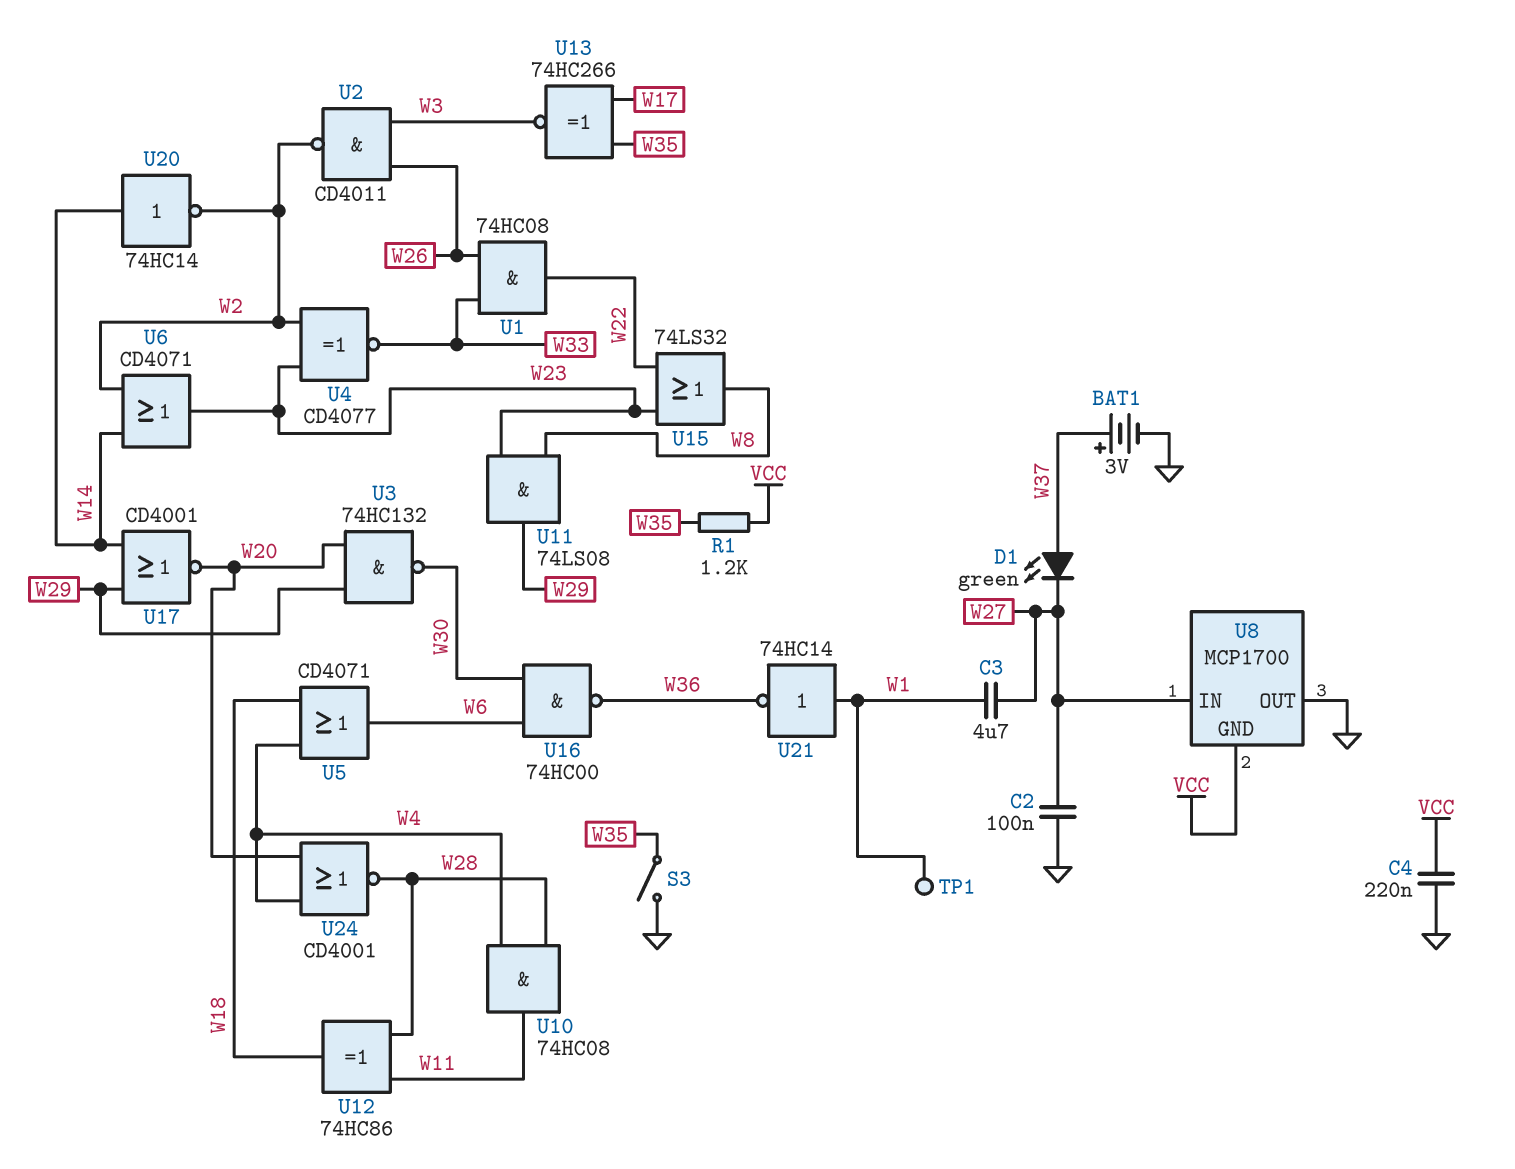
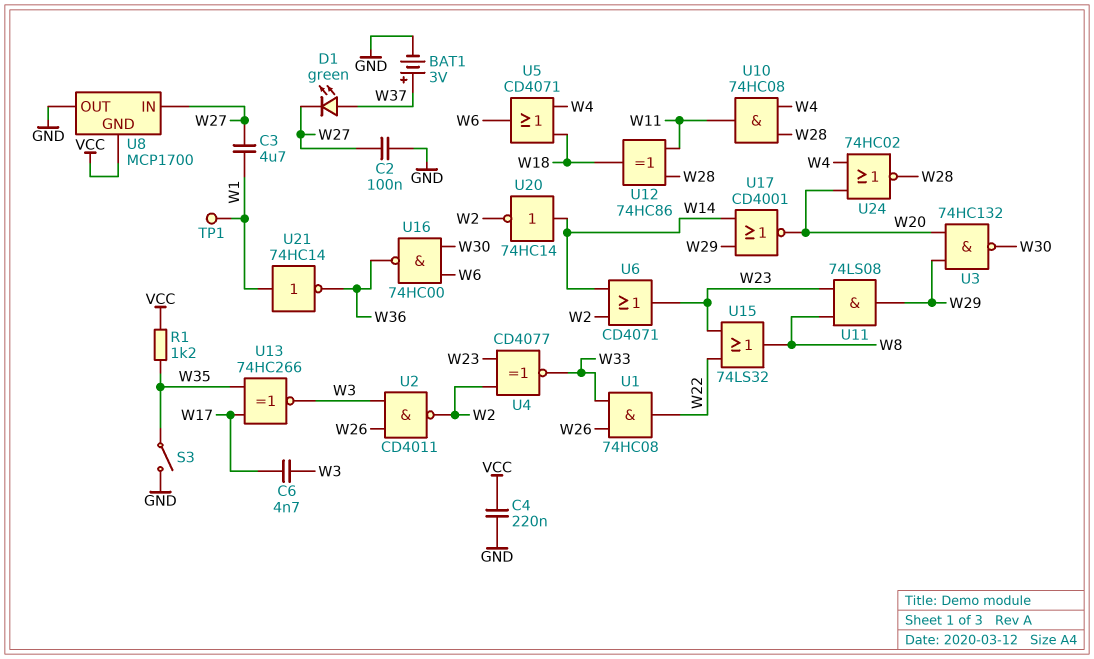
C6: none -> 4.7nF (W3, W17)
U24: NOR CD4001 (in W4, in W20, out W28) -> NOR 74HC02 (in W4, in W20, out W28)

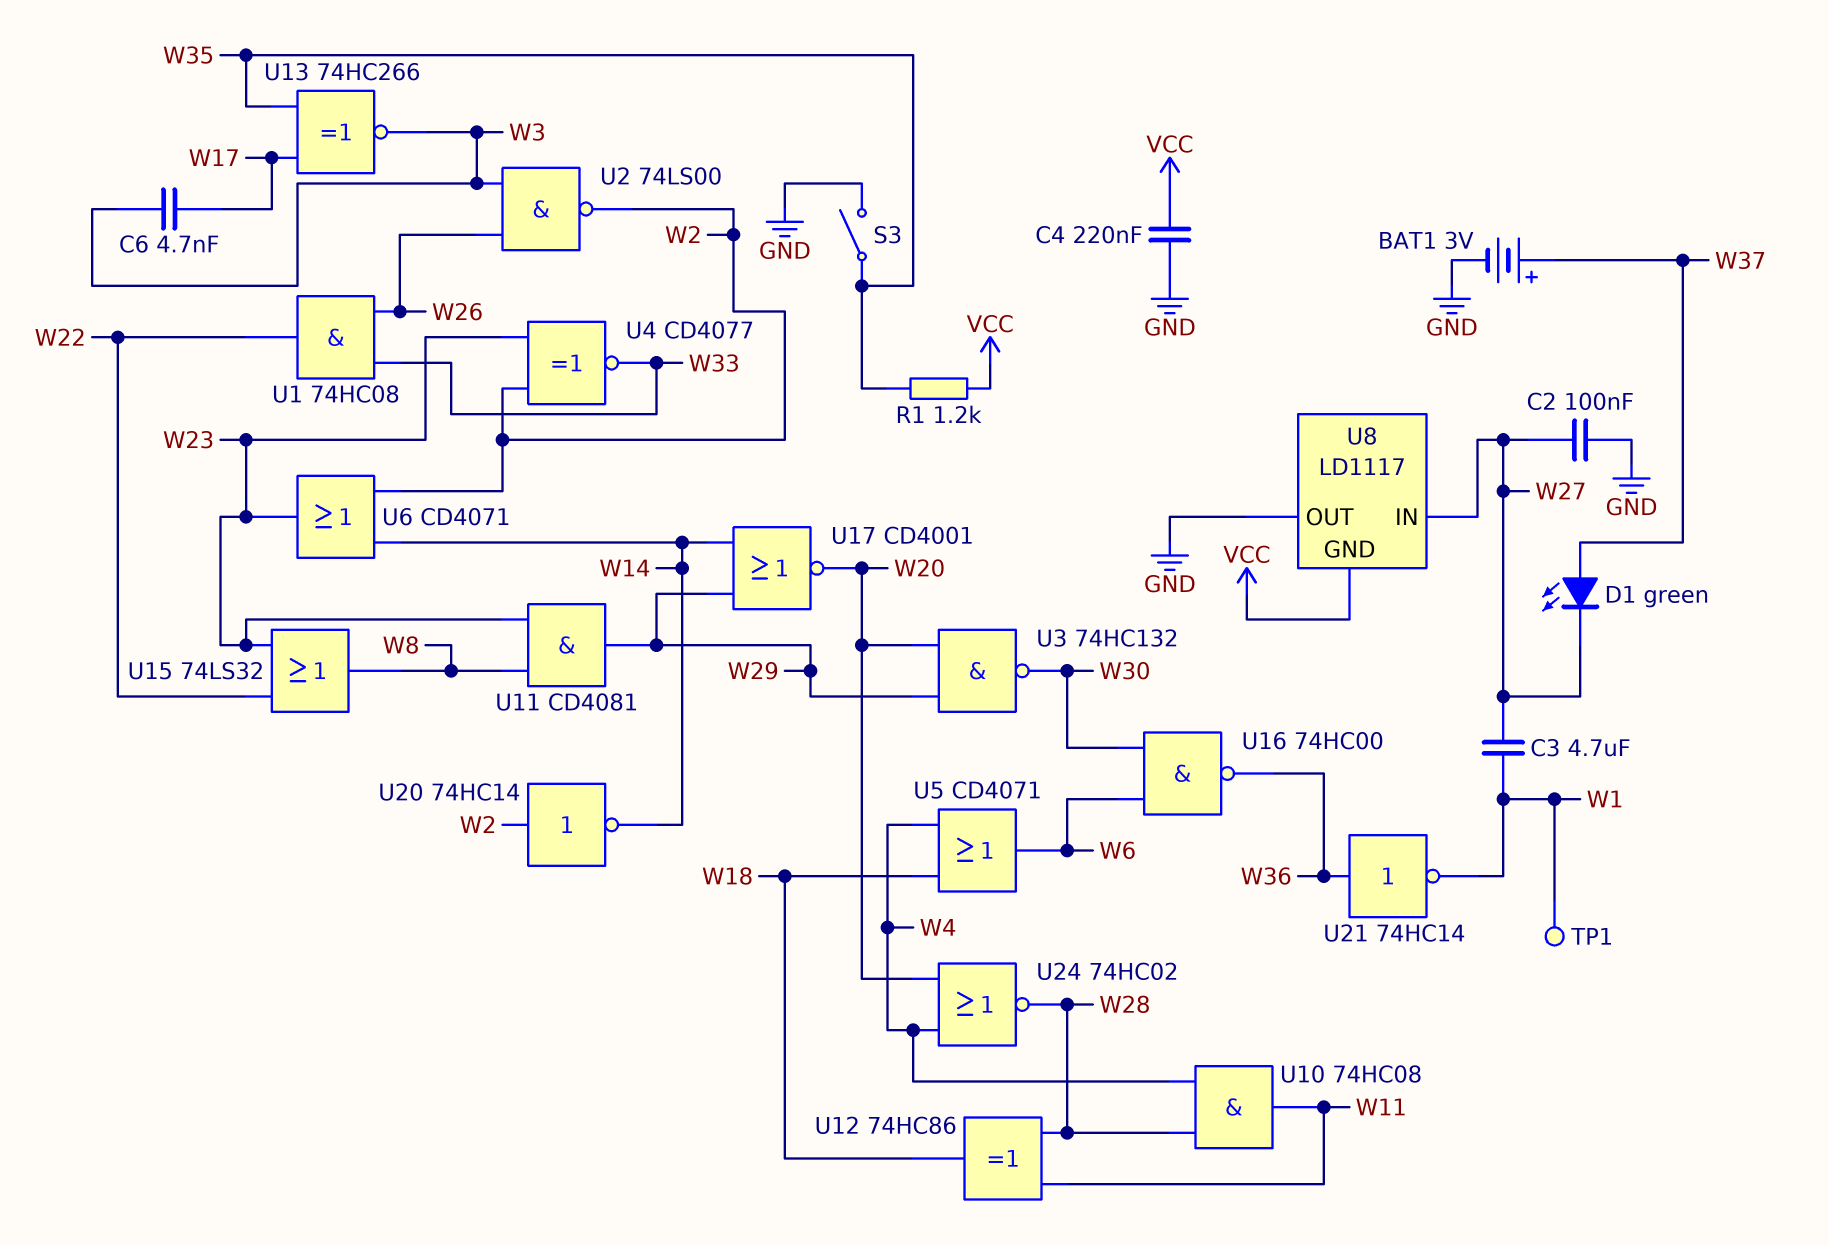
U2: NAND CD4011 (in W3, in W26, out W2) -> NAND 74LS00 (in W3, in W26, out W2)
U8: MCP1700 -> LD1117
U11: AND 74LS08 (in W8, in W23, out W29) -> AND CD4081 (in W8, in W23, out W29)
U20: NOT 74HC14 (in W14, out W2) -> NOT 74HC14 (in W2, out W14)
U21: NOT 74HC14 (in W1, out W36) -> NOT 74HC14 (in W36, out W1)

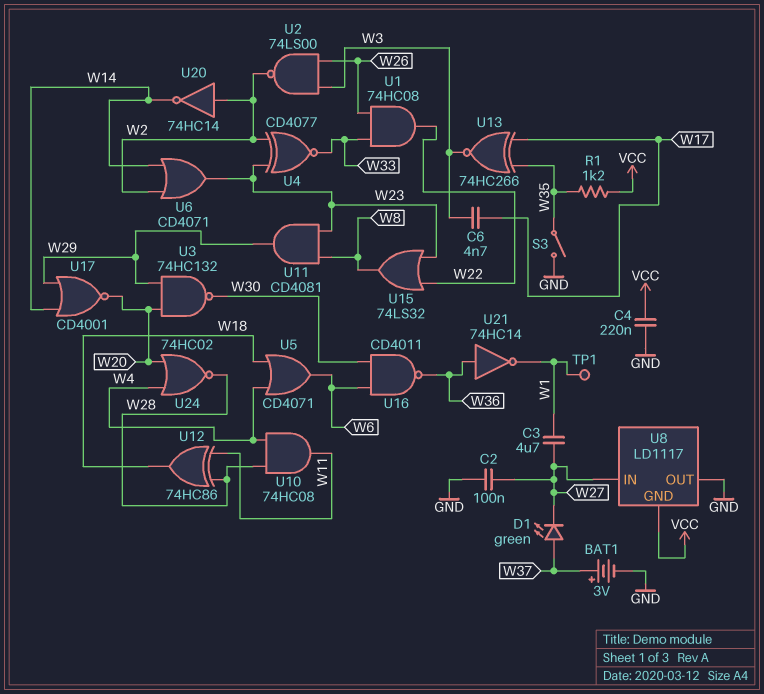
U16: NAND 74HC00 (in W6, in W30, out W36) -> NAND CD4011 (in W6, in W30, out W36)

